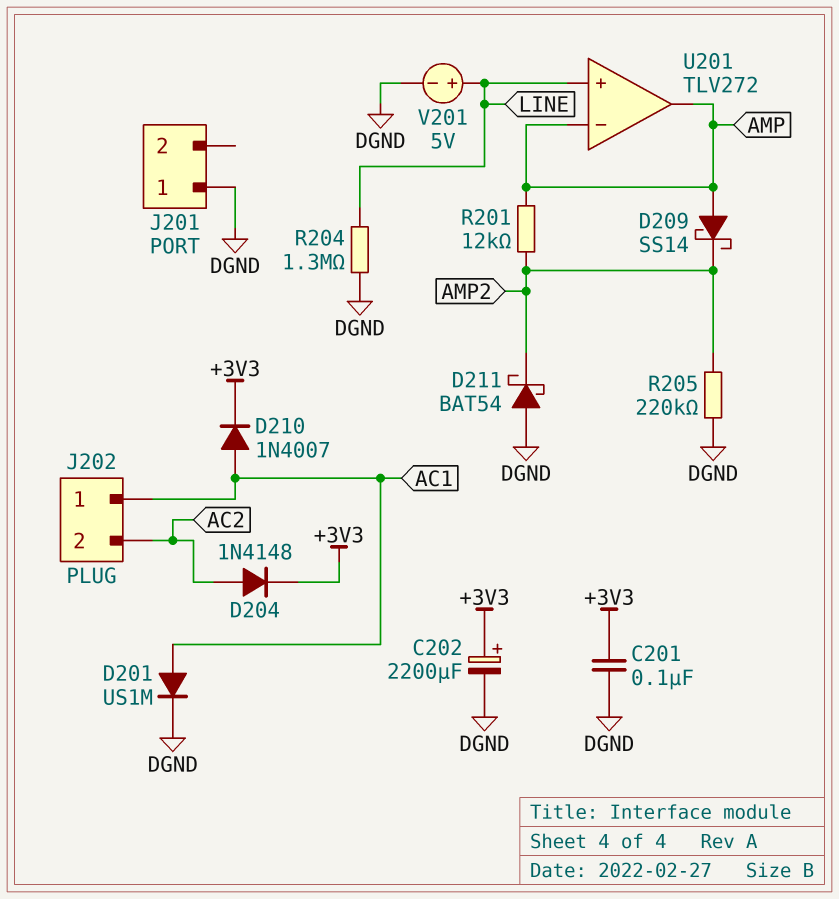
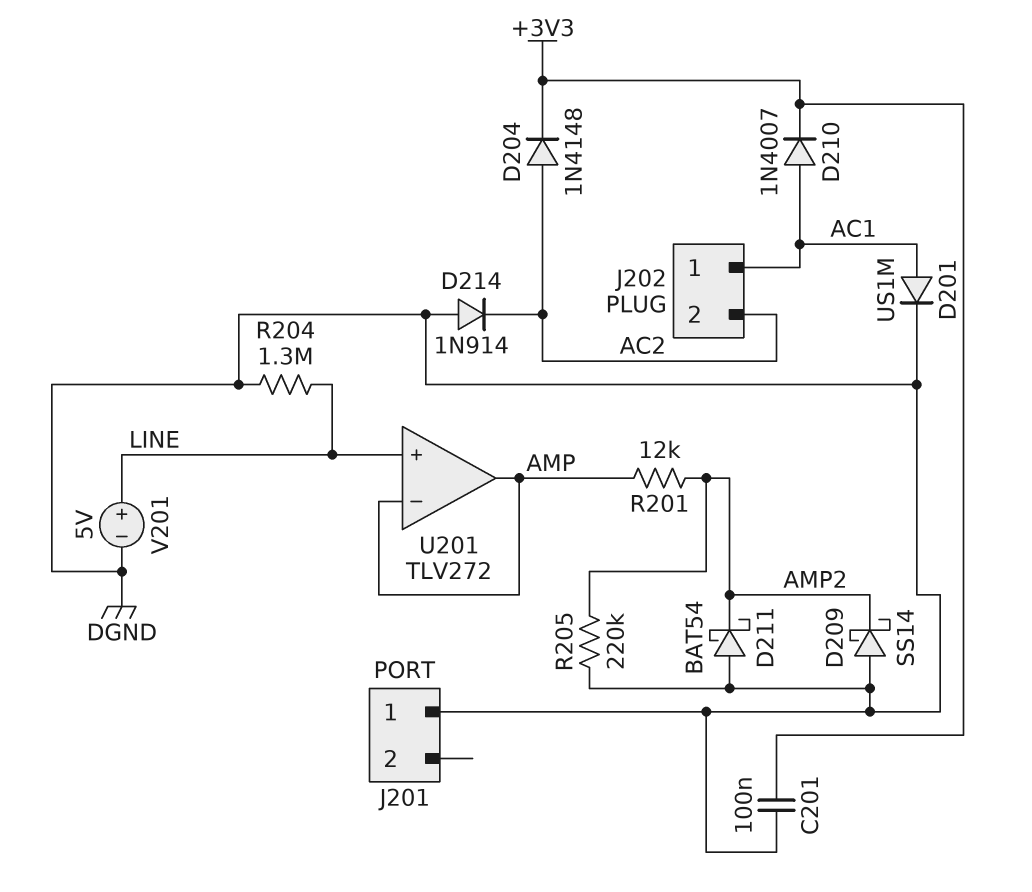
C202: 2200uF (plus +3V3, minus DGND) -> none
D209: schottky SS14 (A AMP, K AMP2) -> schottky SS14 (A DGND, K AMP2)
D214: none -> diode 1N914 (A DGND, K AC2)

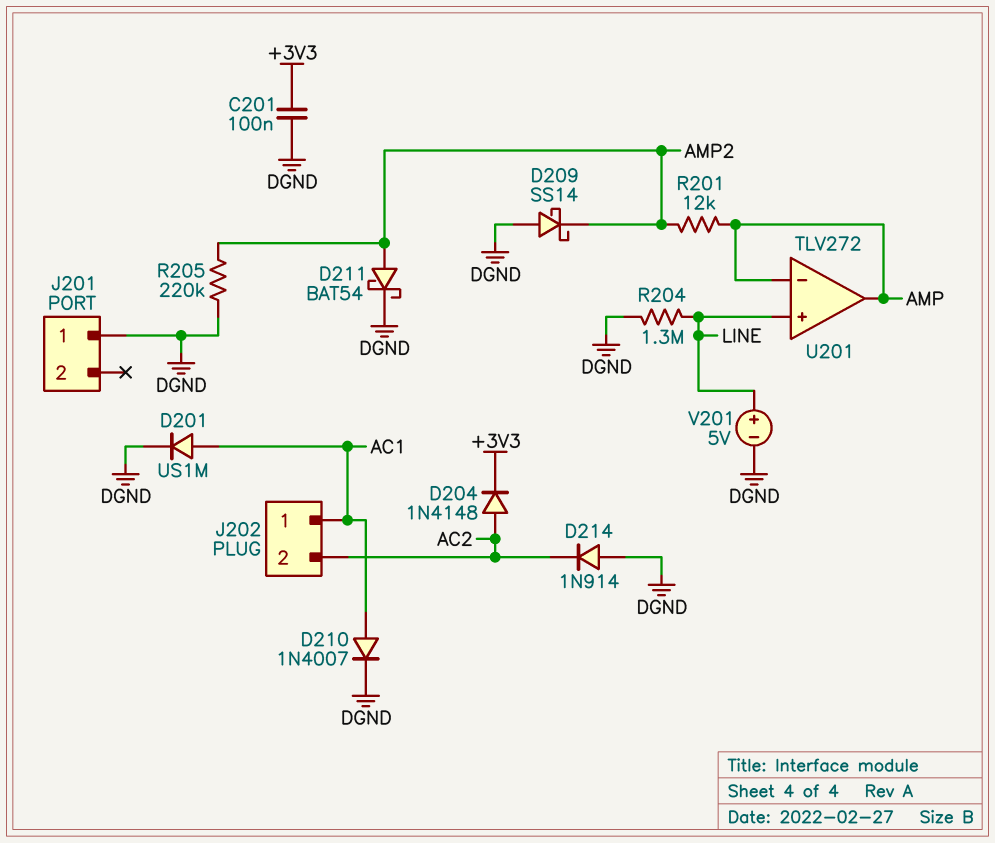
D210: diode 1N4007 (A AC1, K +3V3) -> diode 1N4007 (A AC1, K DGND)
D211: schottky BAT54 (A DGND, K AMP2) -> schottky BAT54 (A AMP2, K DGND)

